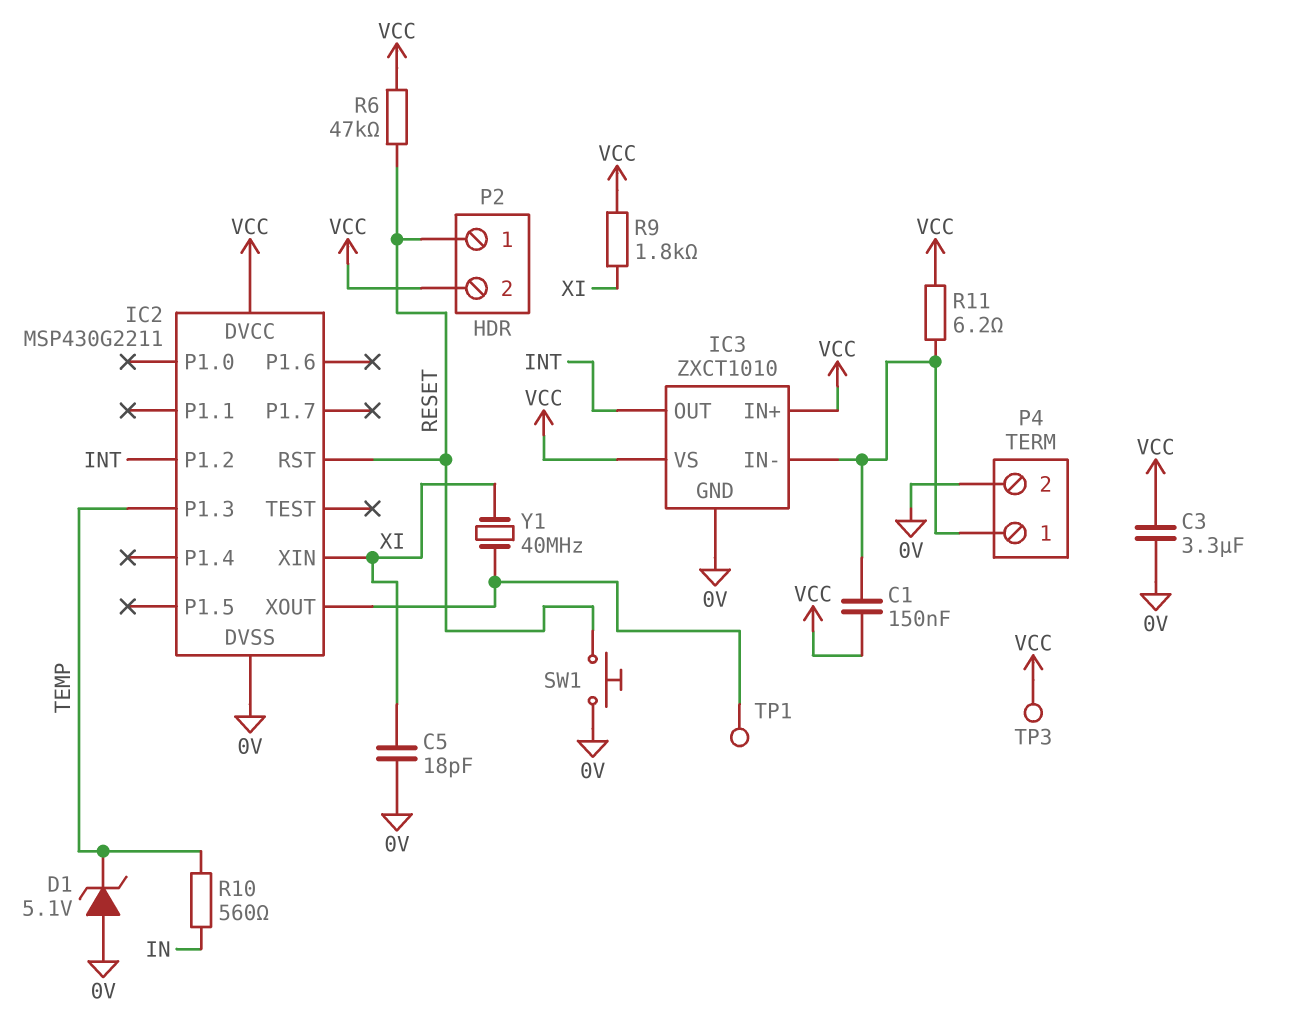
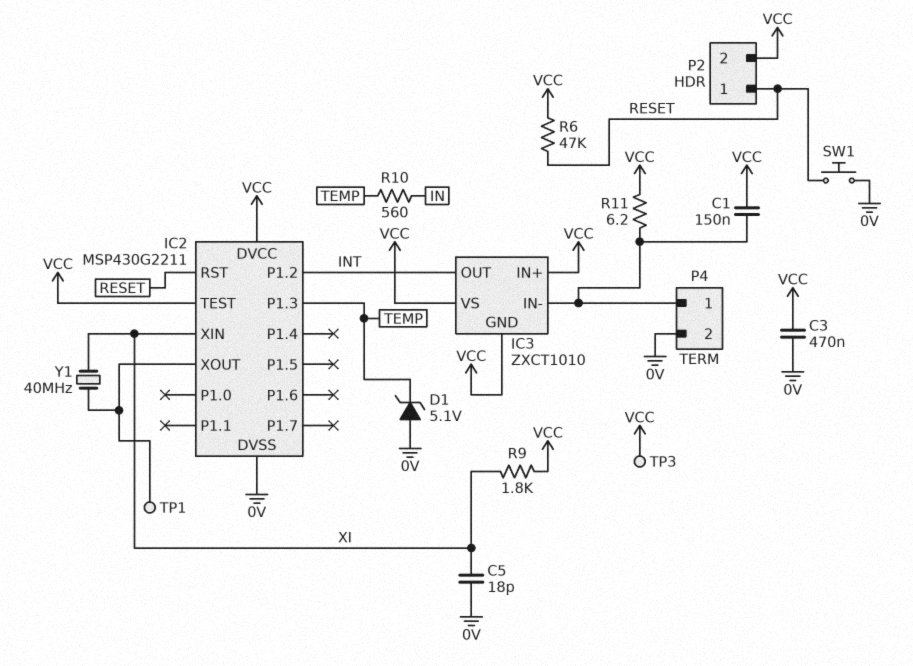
C3: 3.3uF (0V, VCC) -> 470nF (0V, VCC)
IC2 pin TEST: none -> VCC
IC3 pin GND: 0V -> VCC

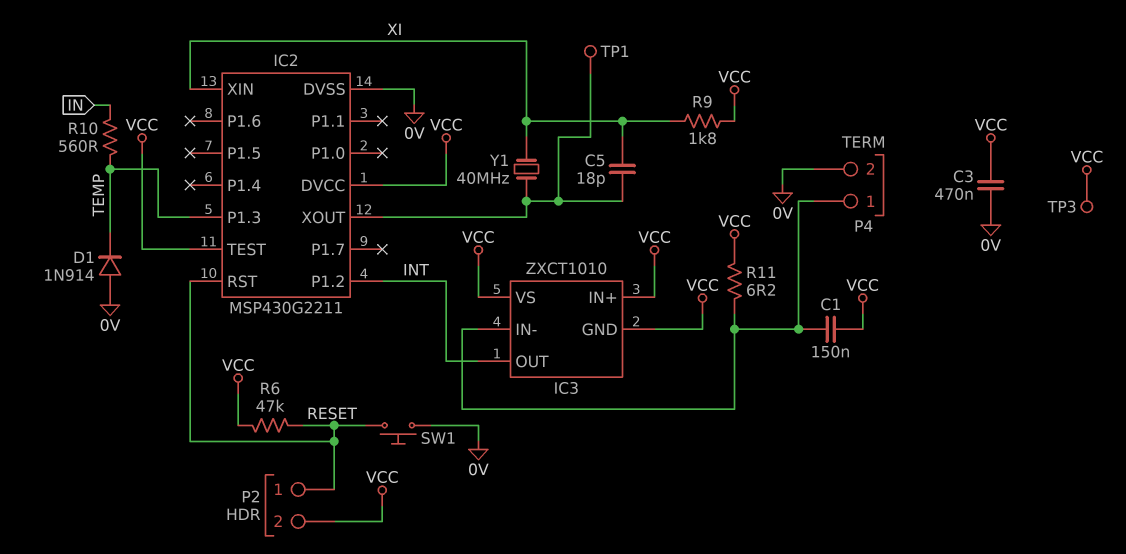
C5: 18pF (0V, XI) -> 18pF (IC2/XOUT, XI)
D1: zener 5.1V (A 0V, K TEMP) -> diode 1N914 (A 0V, K TEMP)

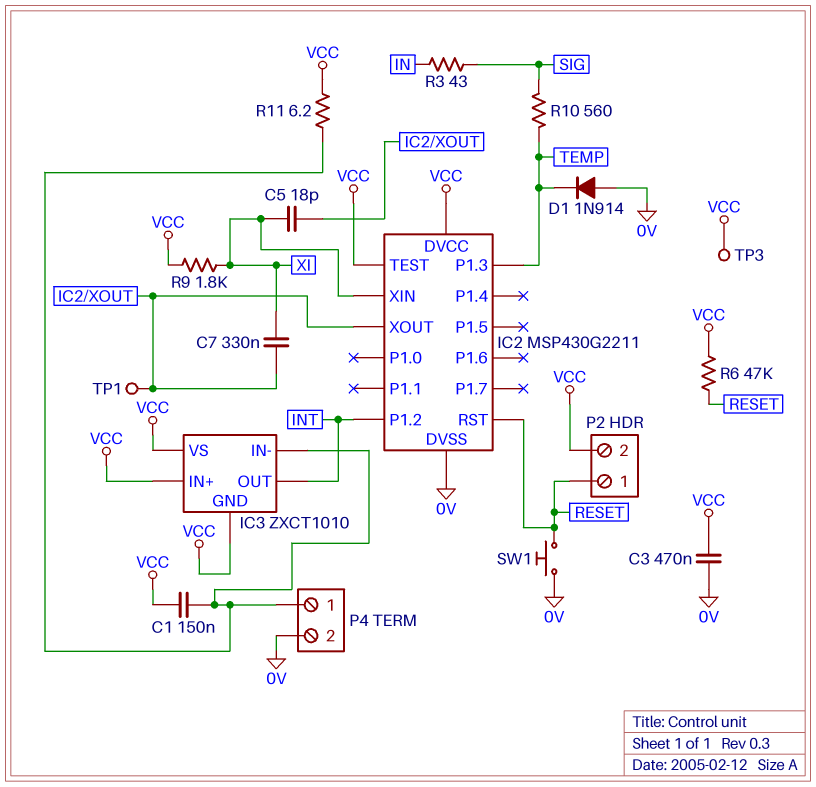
C7: none -> 330nF (IC2/XOUT, XI)
R3: none -> 43 (IN, SIG)
R10: 560 (IN, TEMP) -> 560 (SIG, TEMP)
Y1: 40MHz (IC2/XOUT, XI) -> none

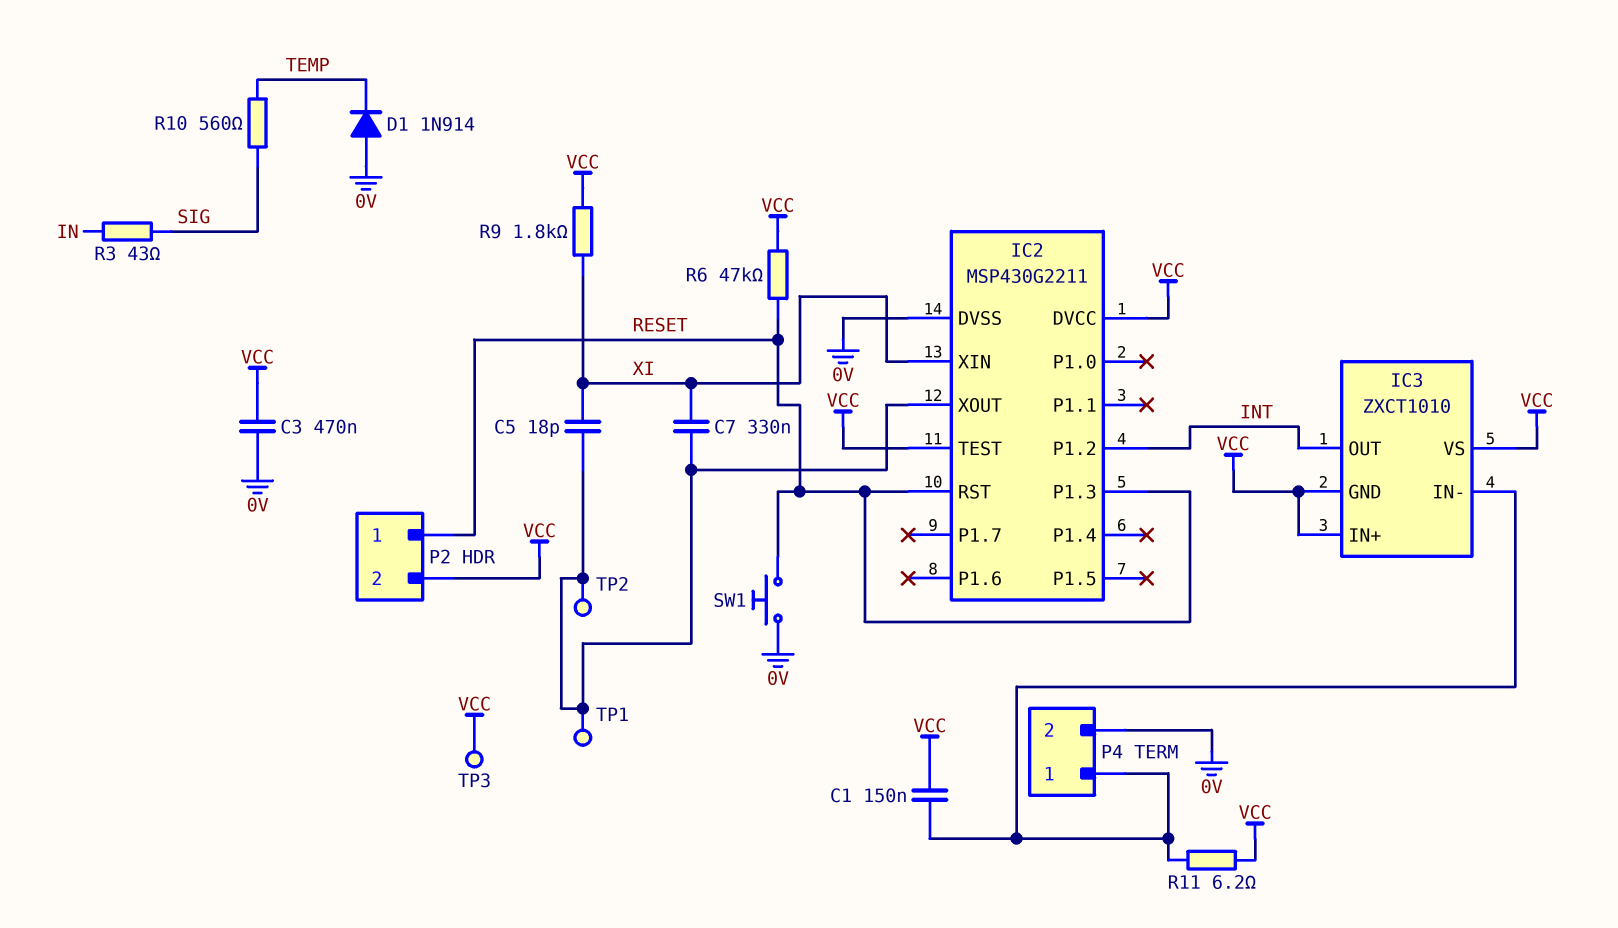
IC2 pin P1.3: TEMP -> RESET
TP2: none -> test point (IC2/XOUT)

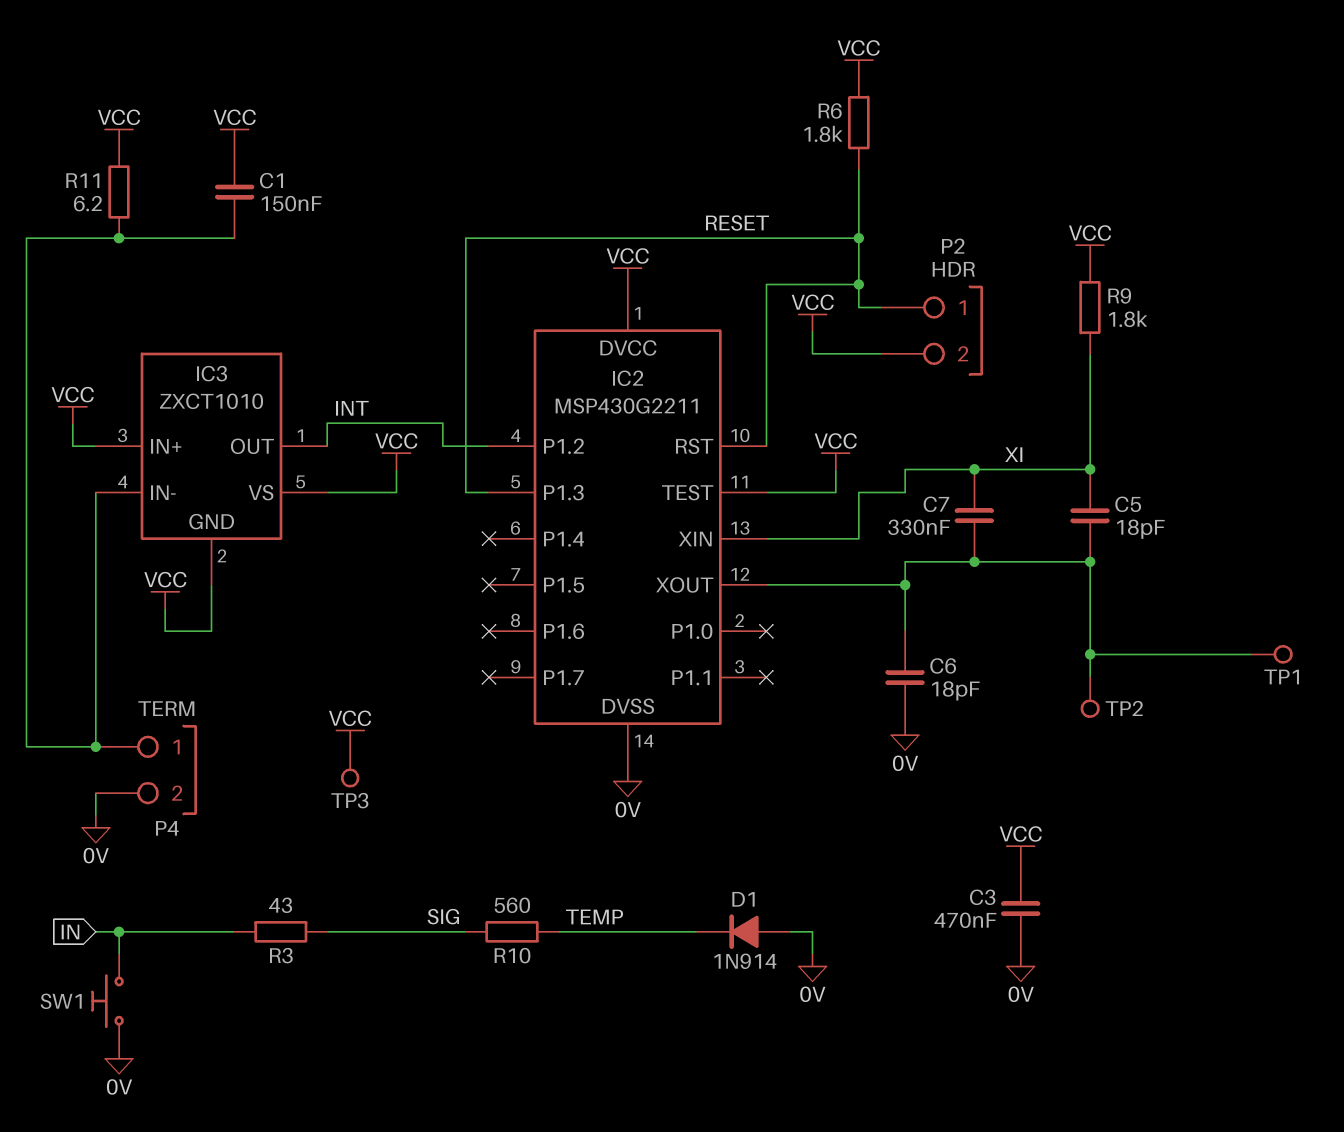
C6: none -> 18pF (0V, IC2/XOUT)
R6: 47k (RESET, VCC) -> 1.8k (RESET, VCC)
SW1: button (0V, RESET) -> button (0V, IN)

